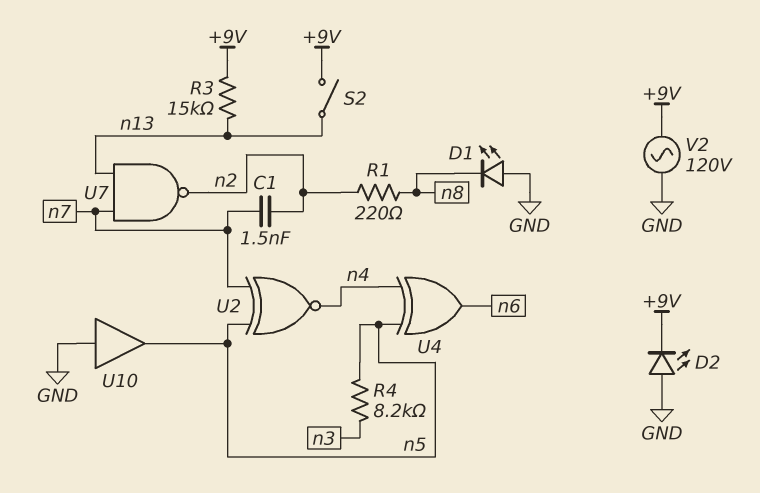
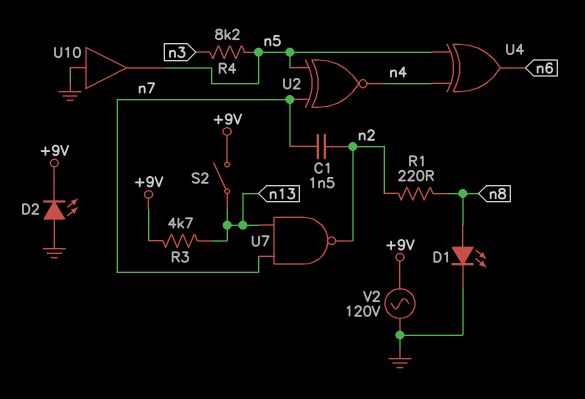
D1: LED (A GND, K n8) -> LED (A n8, K GND)
R3: 15k (+9V, n13) -> 4.7k (+9V, n13)

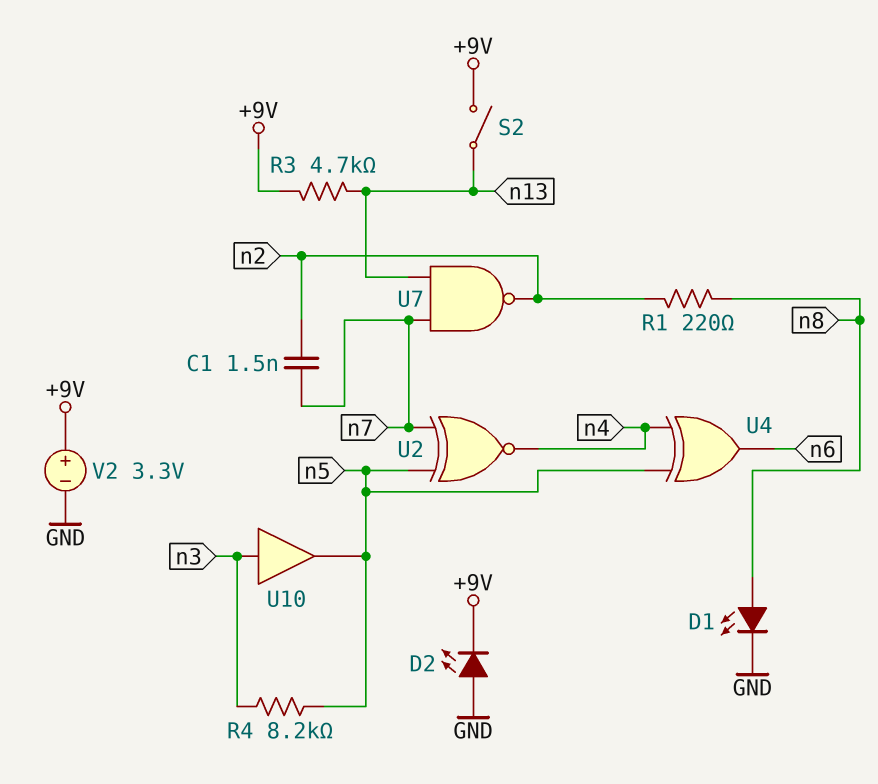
U10: buffer (in GND, out n5) -> buffer (in n3, out n5)
V2: AC 120V (+9V, GND) -> 3.3V (plus +9V, minus GND)

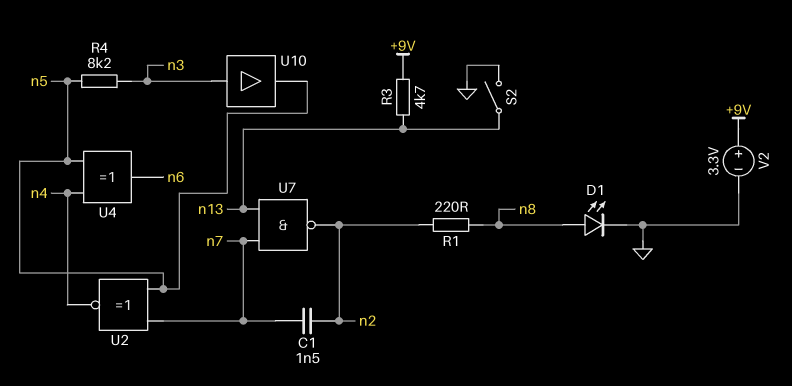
D2: LED (A GND, K +9V) -> none
S2: switch (+9V, n13) -> switch (GND, n13)

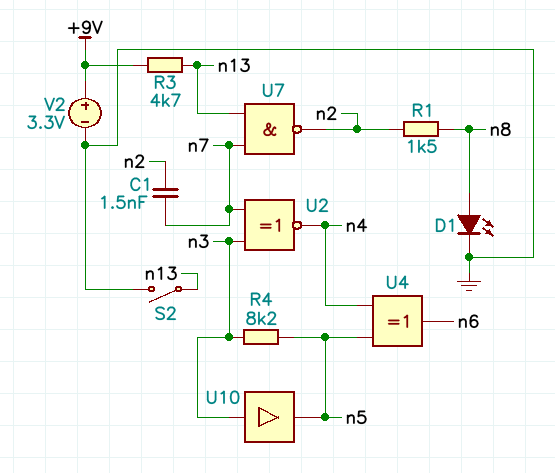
R1: 220 (n2, n8) -> 1.5k (n2, n8)
U2: XNOR (in n5, in n7, out n4) -> XNOR (in n3, in n7, out n4)

